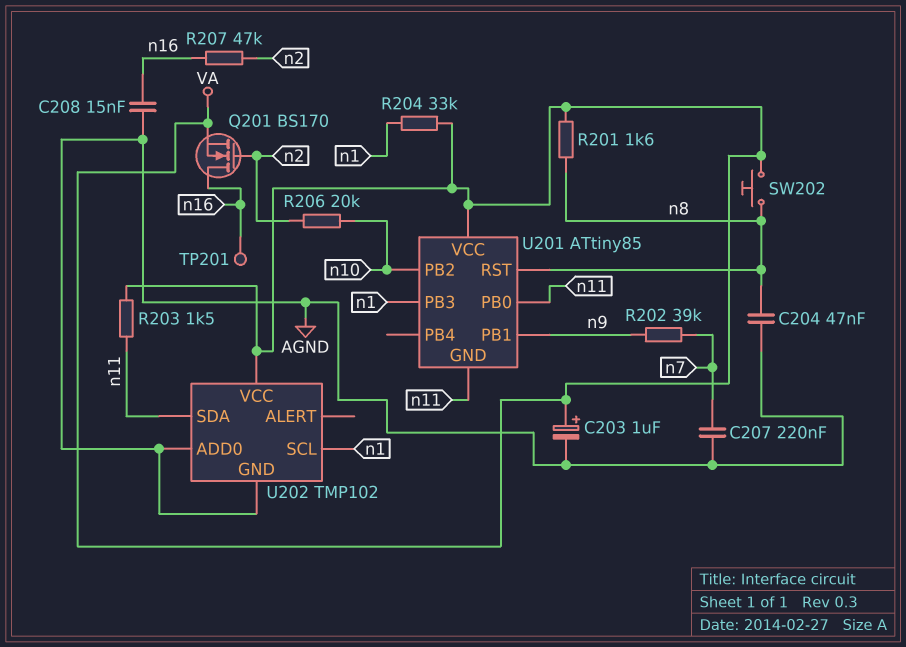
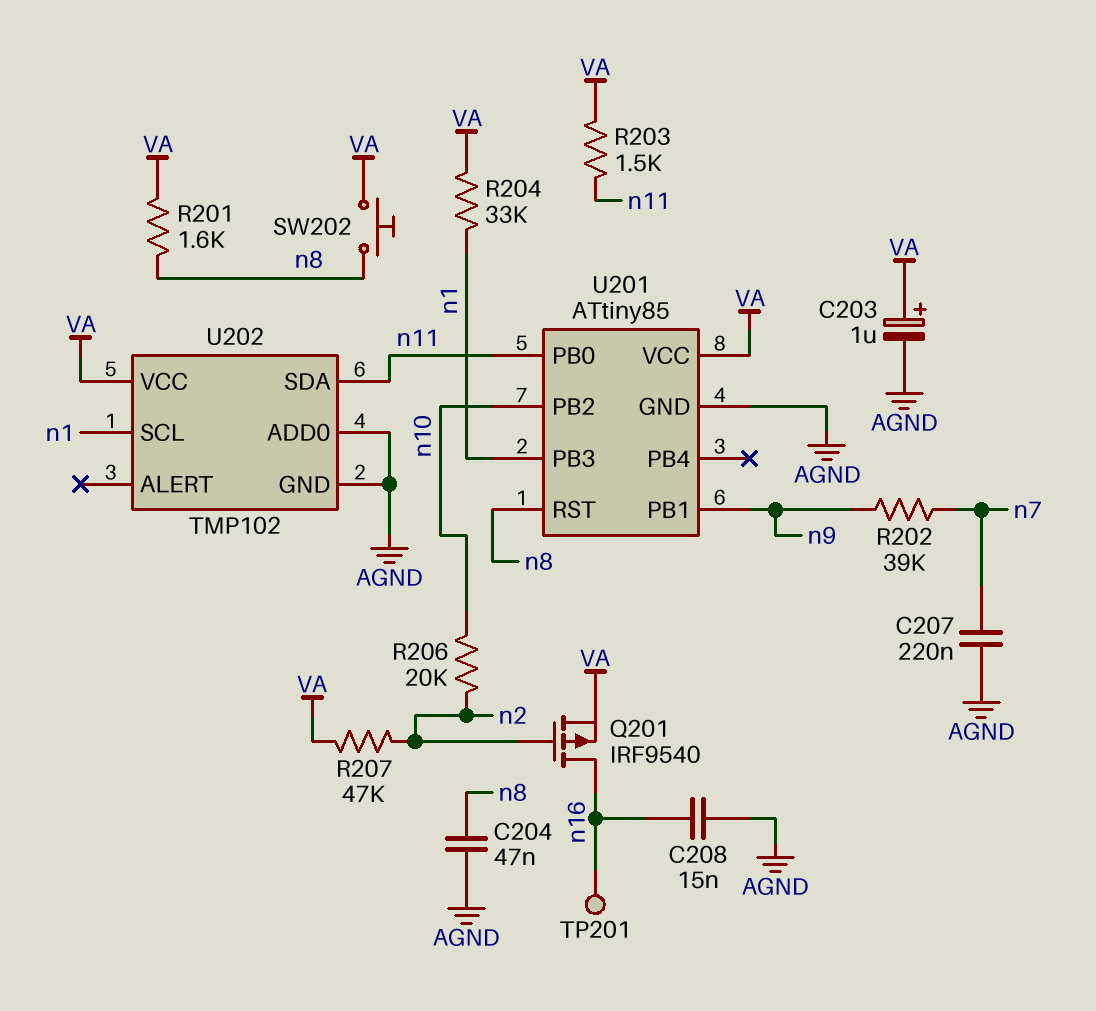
Q201: NMOS BS170 (G n2, D n16, S VA) -> PMOS IRF9540 (G n2, D n16, S VA)
R207: 47k (n2, n16) -> 47k (VA, n2)
U201 pin GND: n11 -> AGND

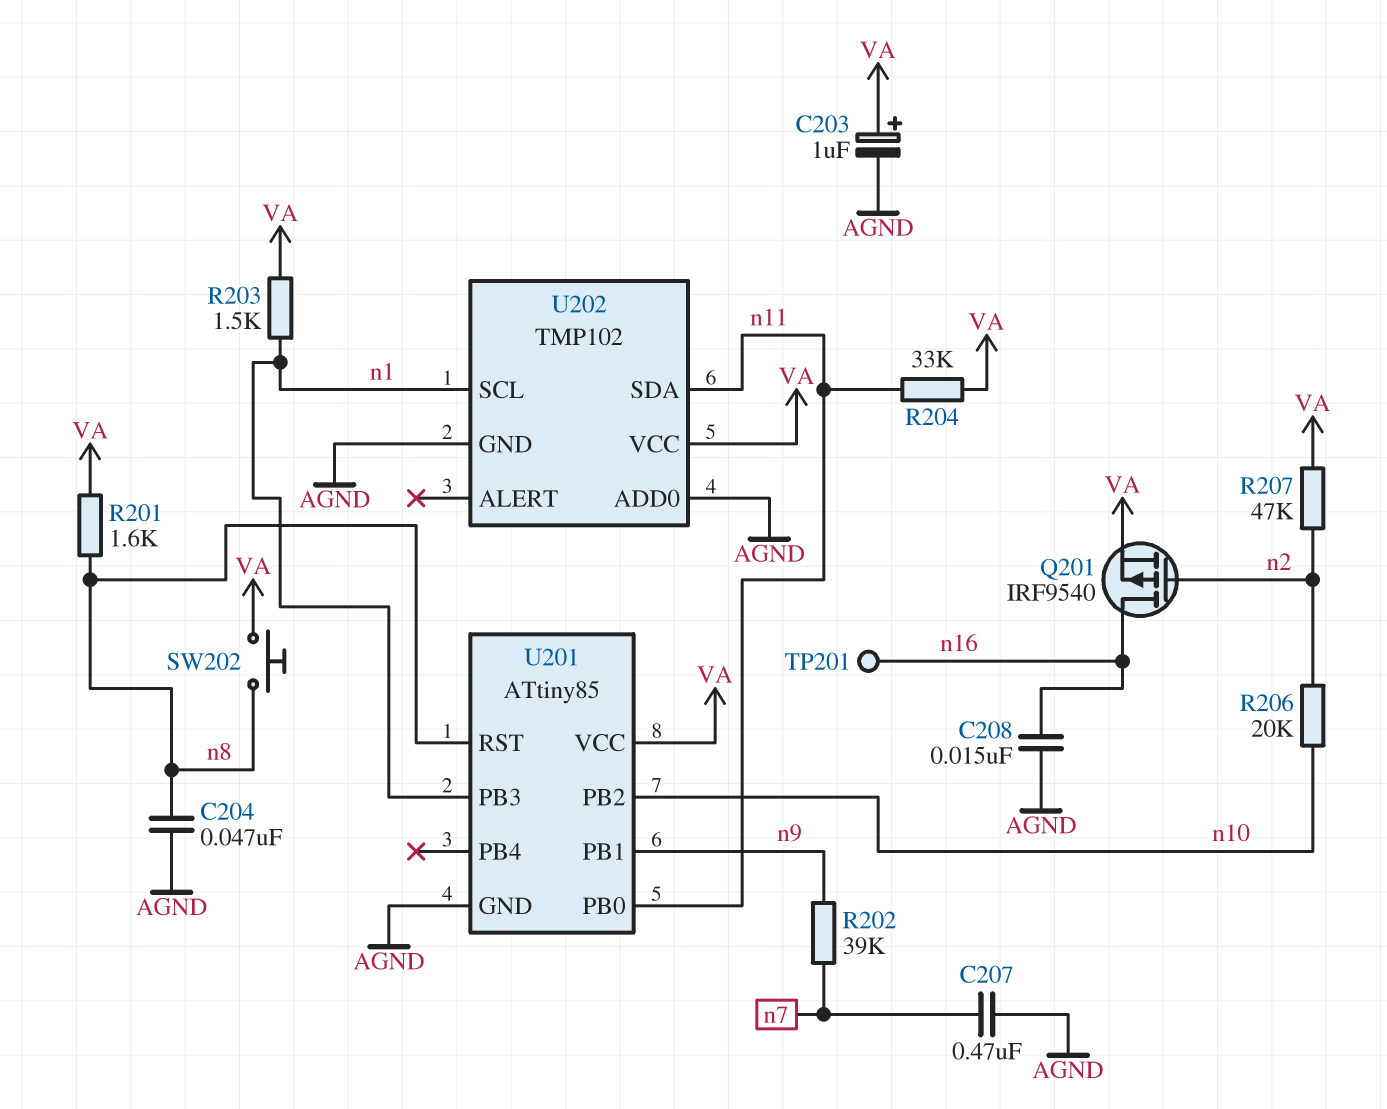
C207: 220nF (AGND, n7) -> 470nF (AGND, n7)
R203: 1.5k (VA, n11) -> 1.5k (VA, n1)
R204: 33k (VA, n1) -> 33k (VA, n11)

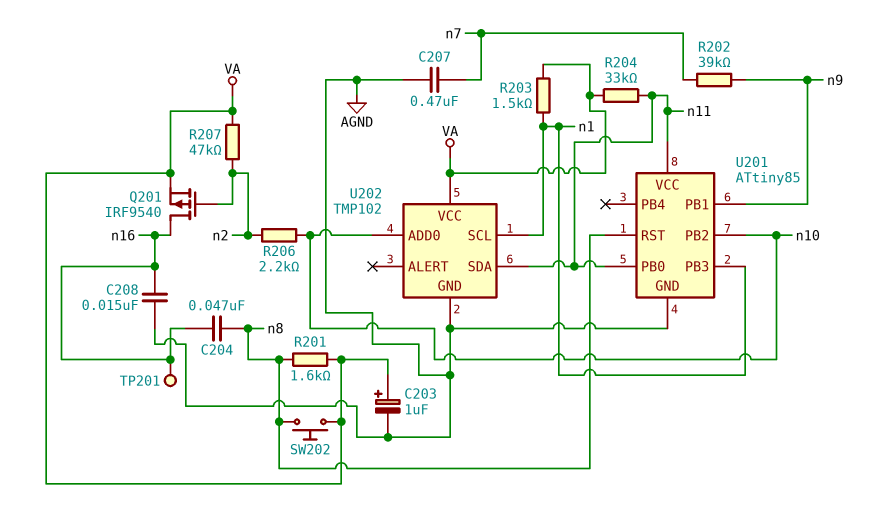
C204: 47nF (AGND, n8) -> 47nF (n8, n16)
R206: 20k (n2, n10) -> 2.2k (n2, n10)
U201 pin VCC: VA -> n11
U202 pin ADD0: AGND -> n10

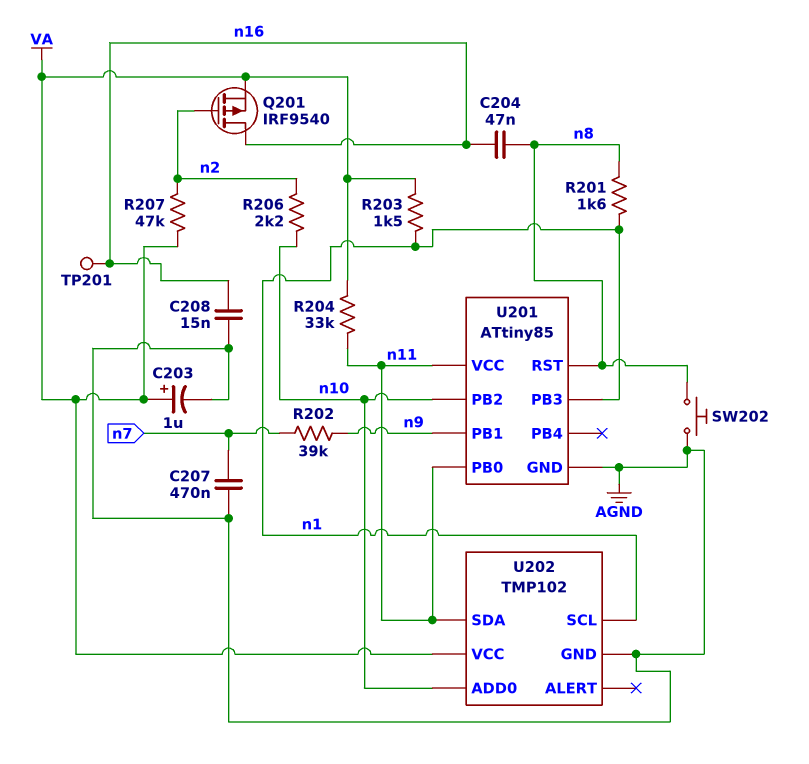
R201: 1.6k (VA, n8) -> 1.6k (n1, n8)
SW202: button (VA, n8) -> button (AGND, n8)

